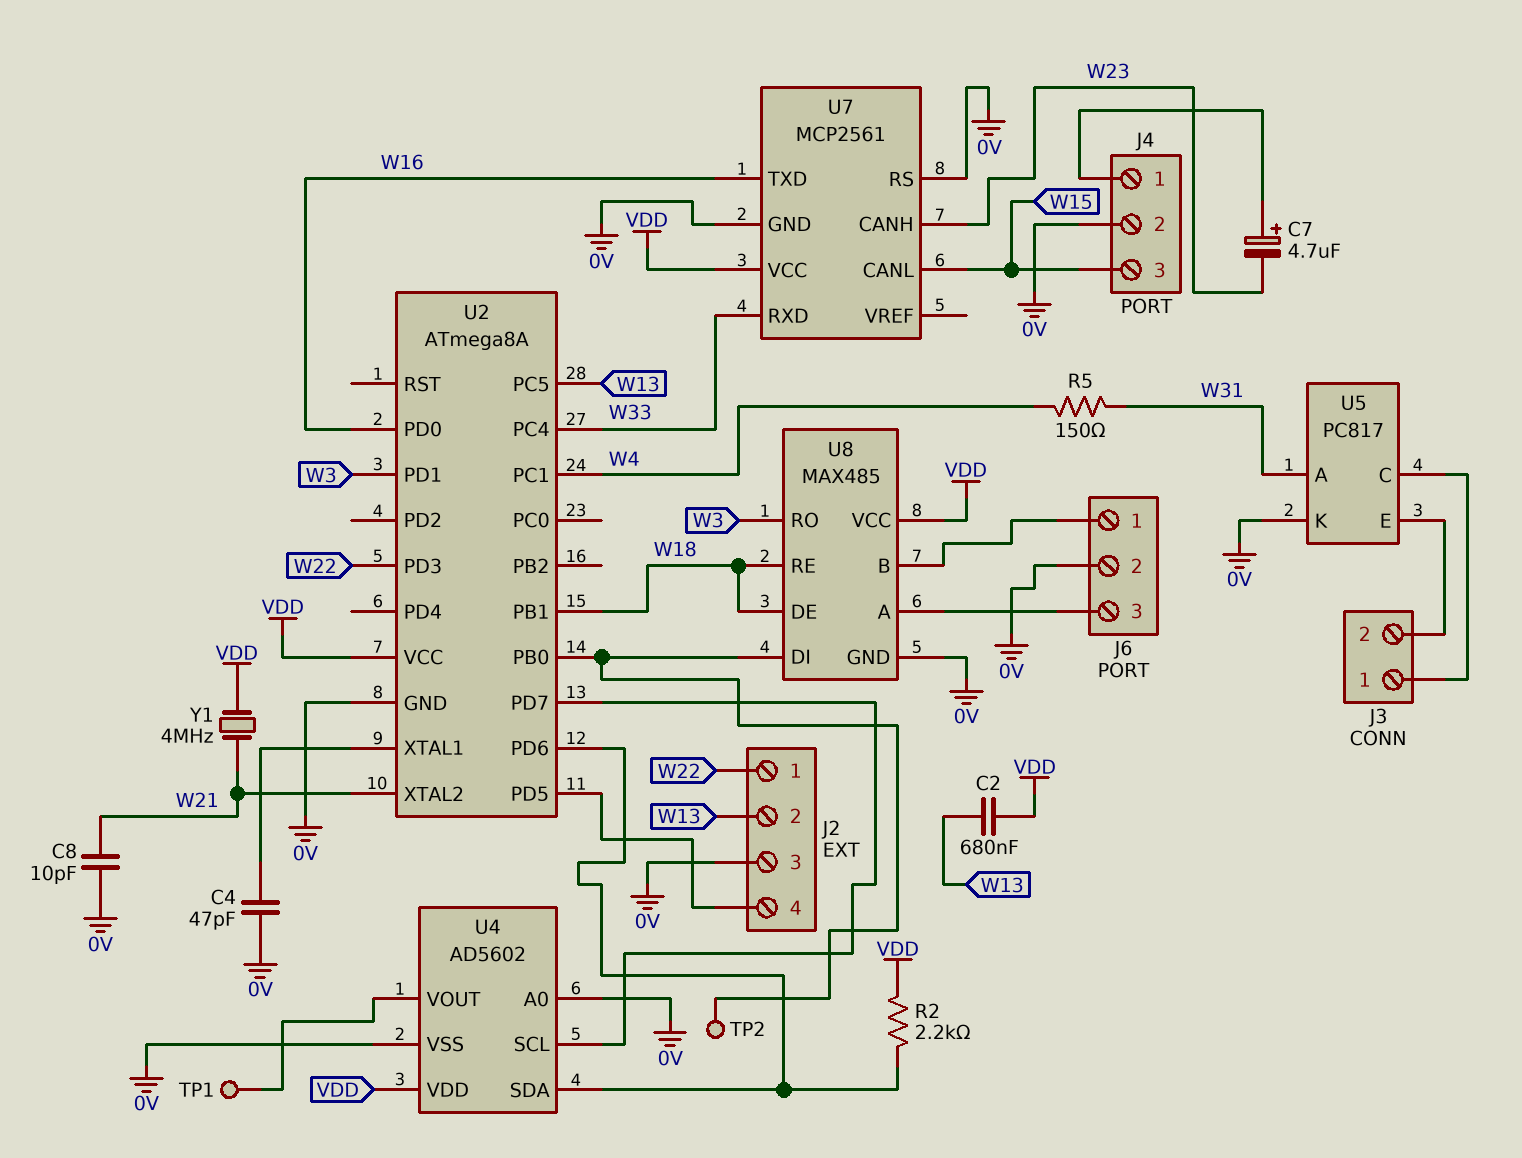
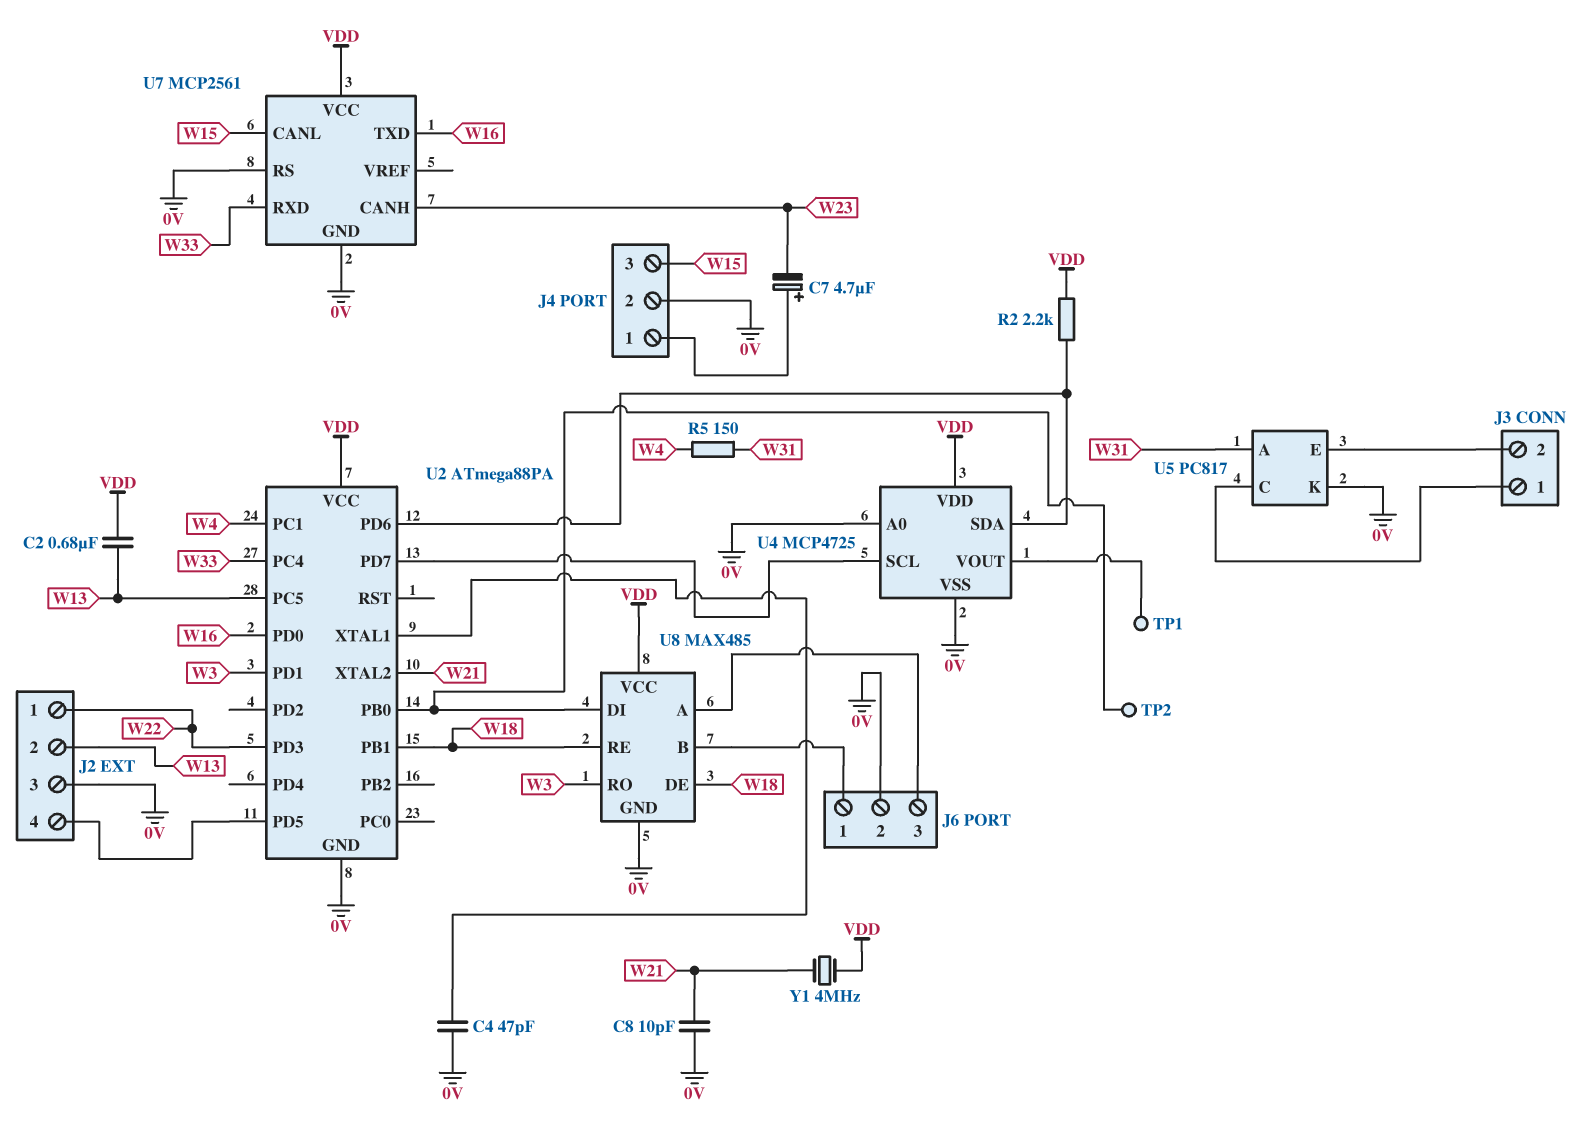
U2: ATmega8A -> ATmega88PA
U4: AD5602 -> MCP4725

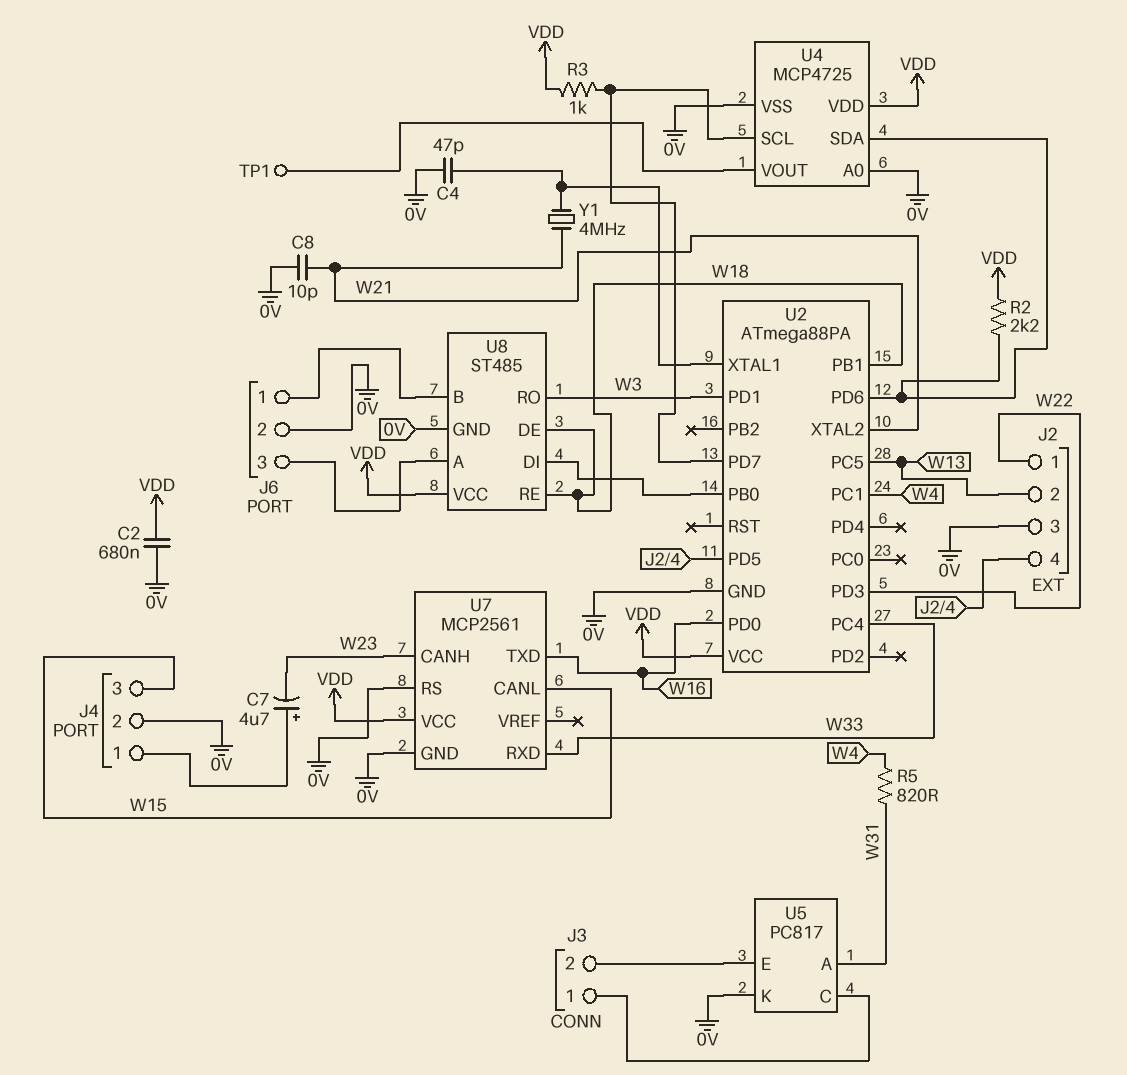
C2: 680nF (VDD, W13) -> 680nF (0V, VDD)
R3: none -> 1k (U2/PD7, VDD)
R5: 150 (W4, W31) -> 820 (W4, W31)
TP2: test point (U2/PB0) -> none
U8: MAX485 -> ST485
Y1: 4MHz (VDD, W21) -> 4MHz (U2/XTAL1, W21)

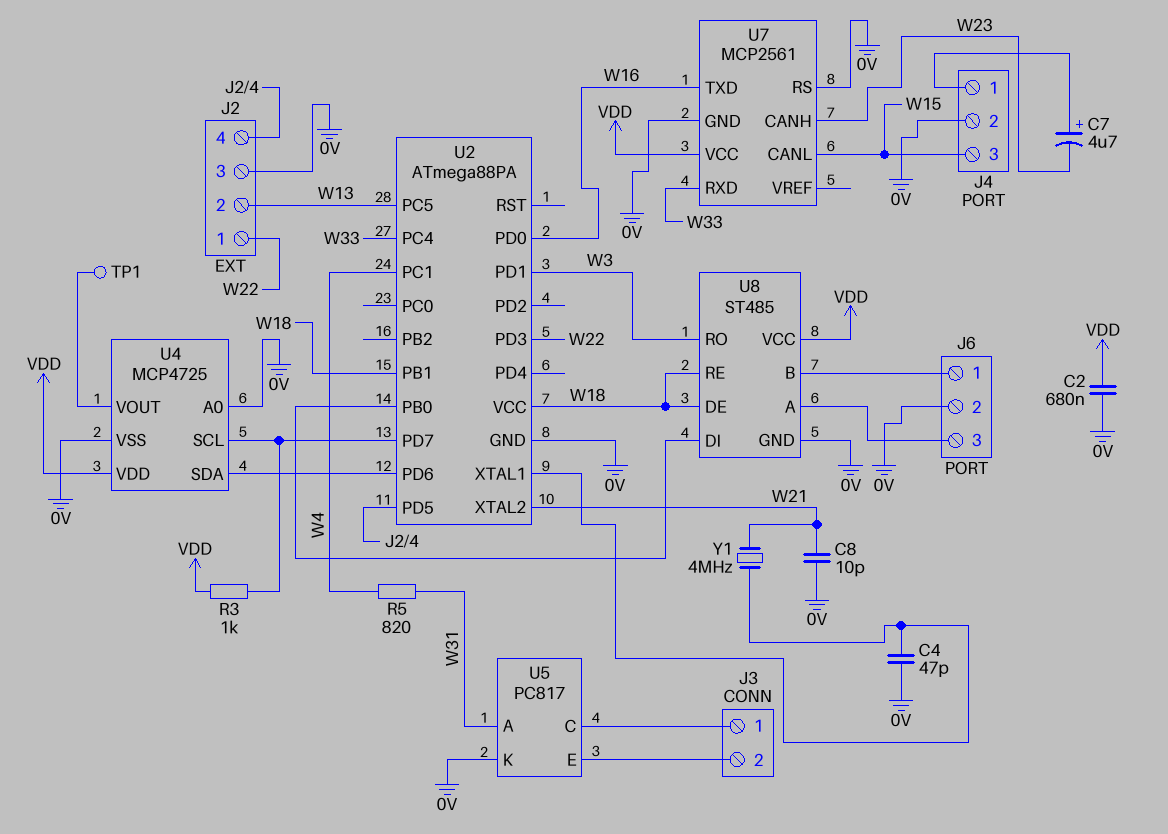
R2: 2.2k (U2/PD6, VDD) -> none
U2 pin VCC: VDD -> W18

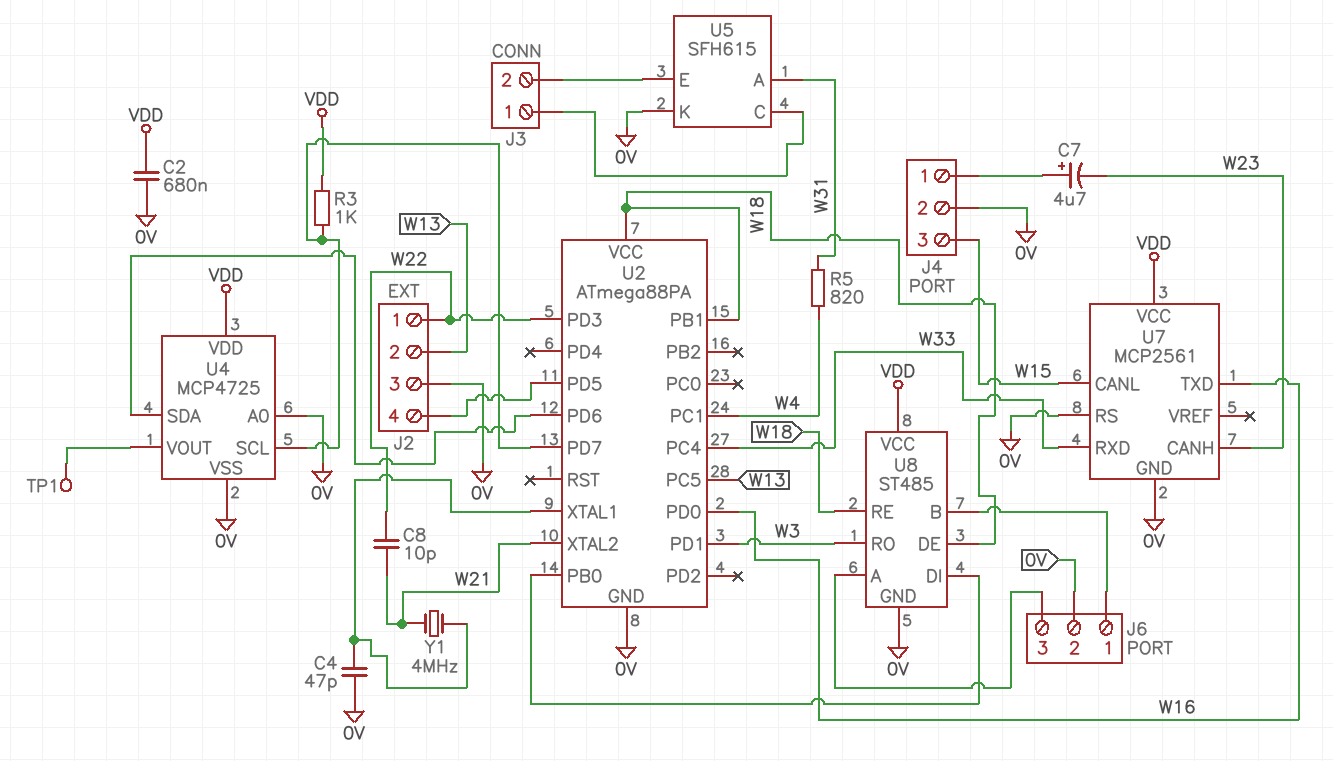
C8: 10pF (0V, W21) -> 10pF (W21, W22)
U5: PC817 -> SFH615

